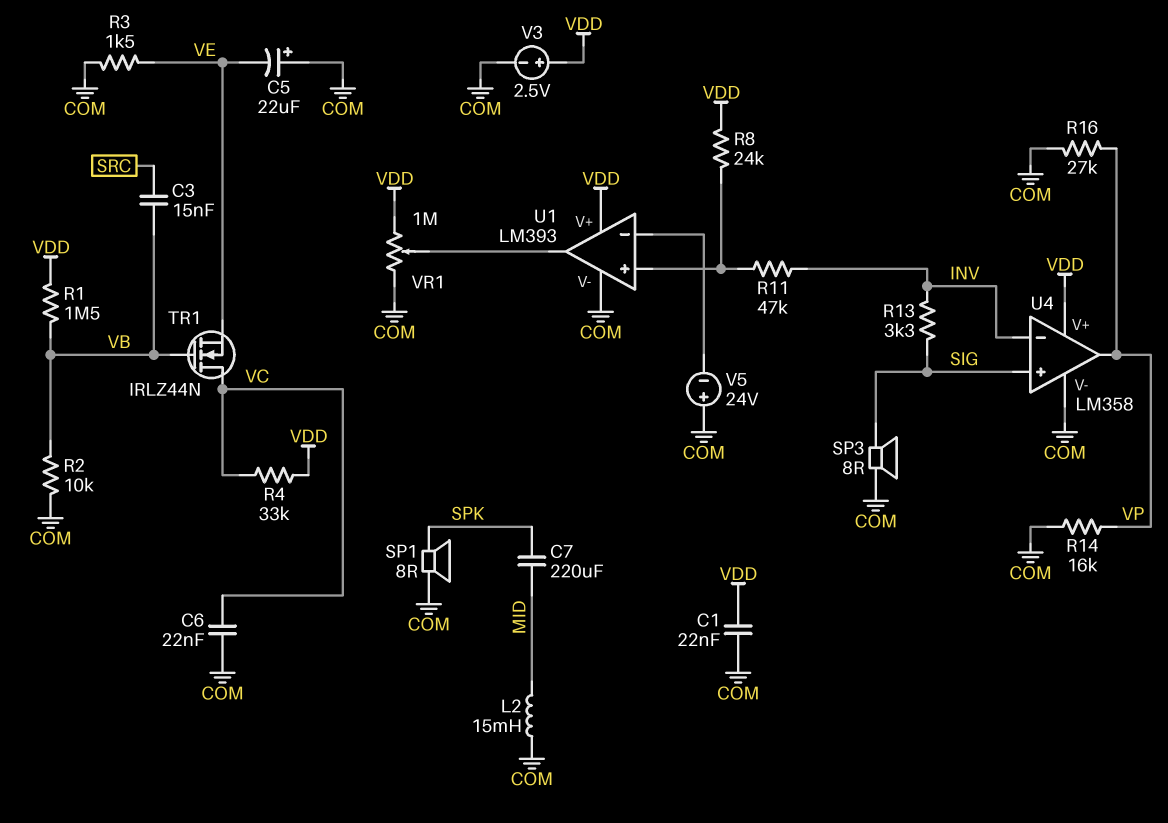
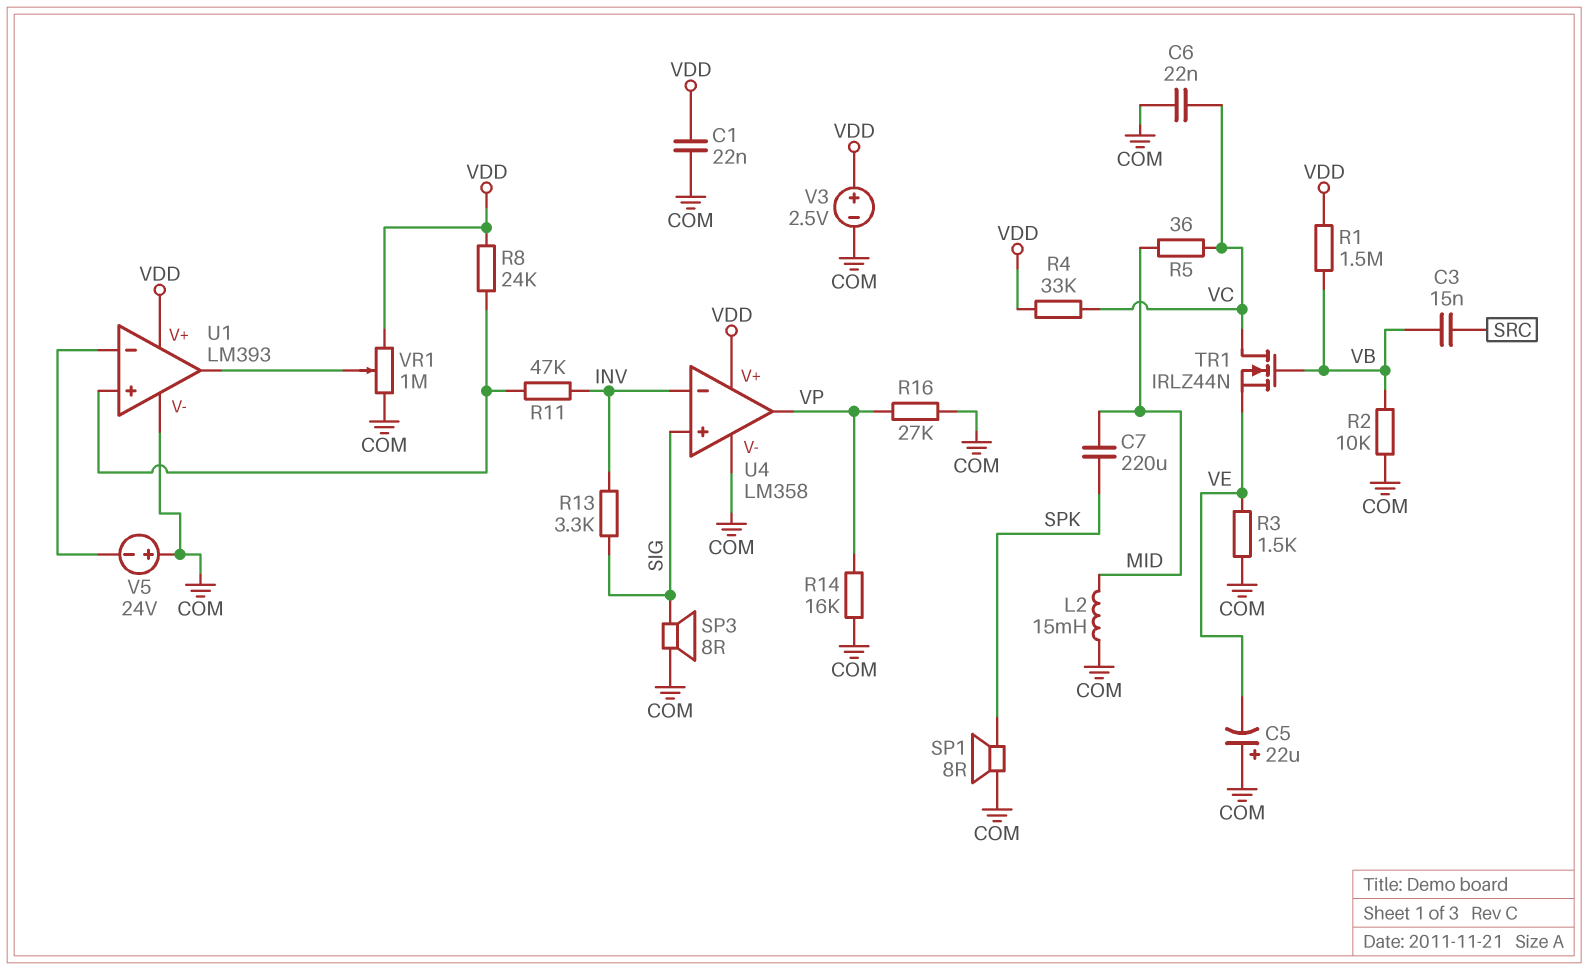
R5: none -> 36 (MID, VC)

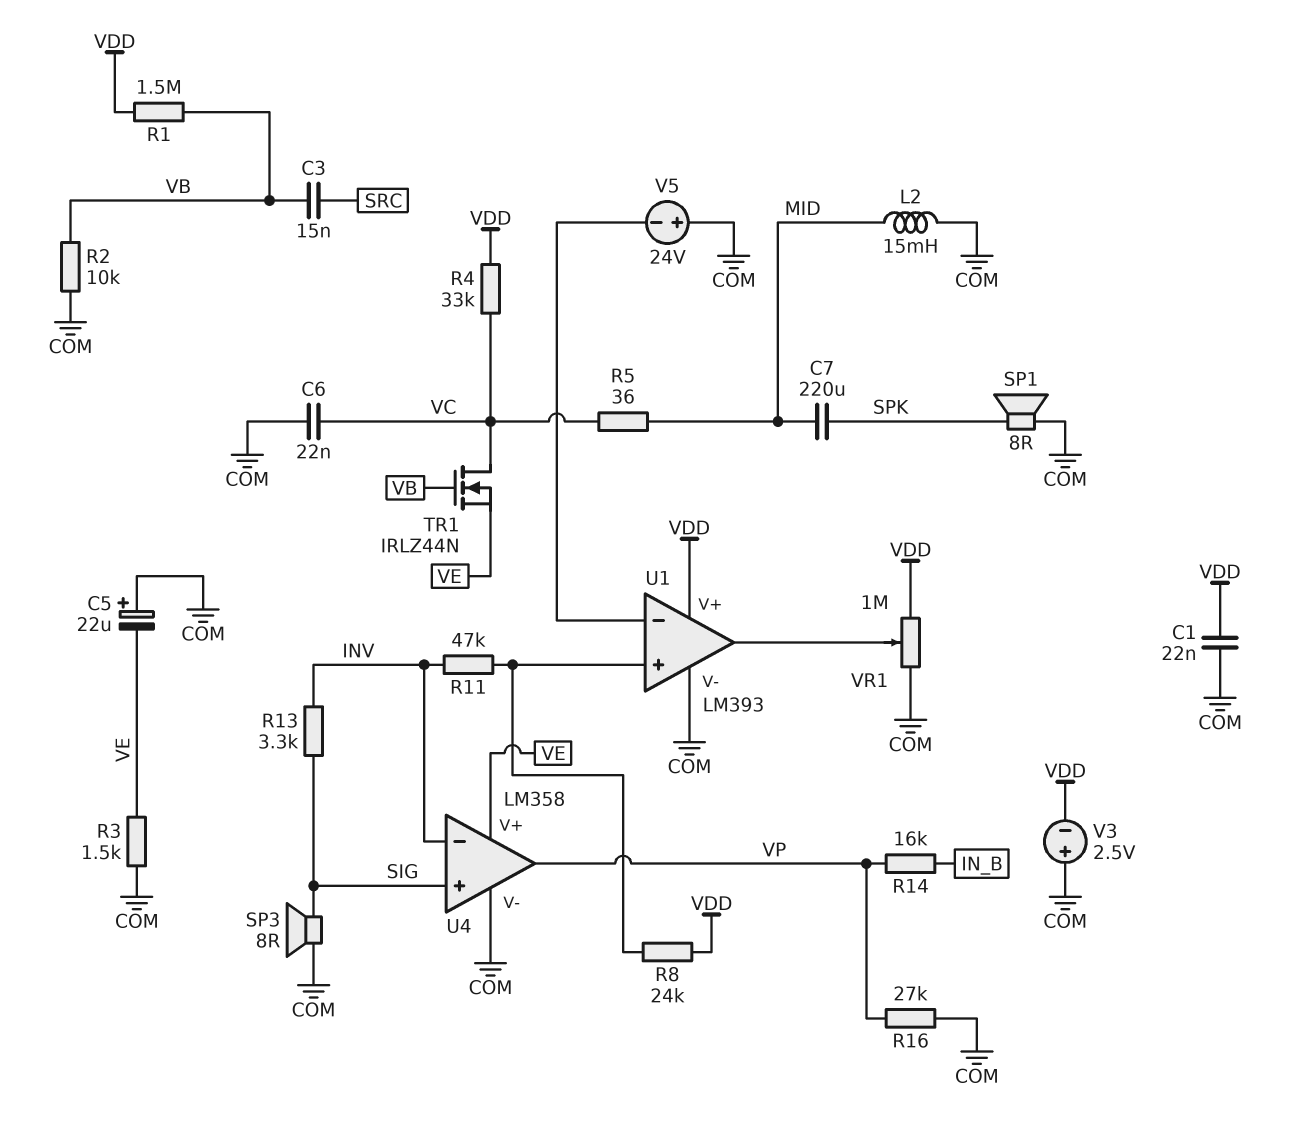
R14: 16k (COM, VP) -> 16k (IN_B, VP)
U4 pin V+: VDD -> VE
V3: 2.5V (plus VDD, minus COM) -> 2.5V (plus COM, minus VDD)

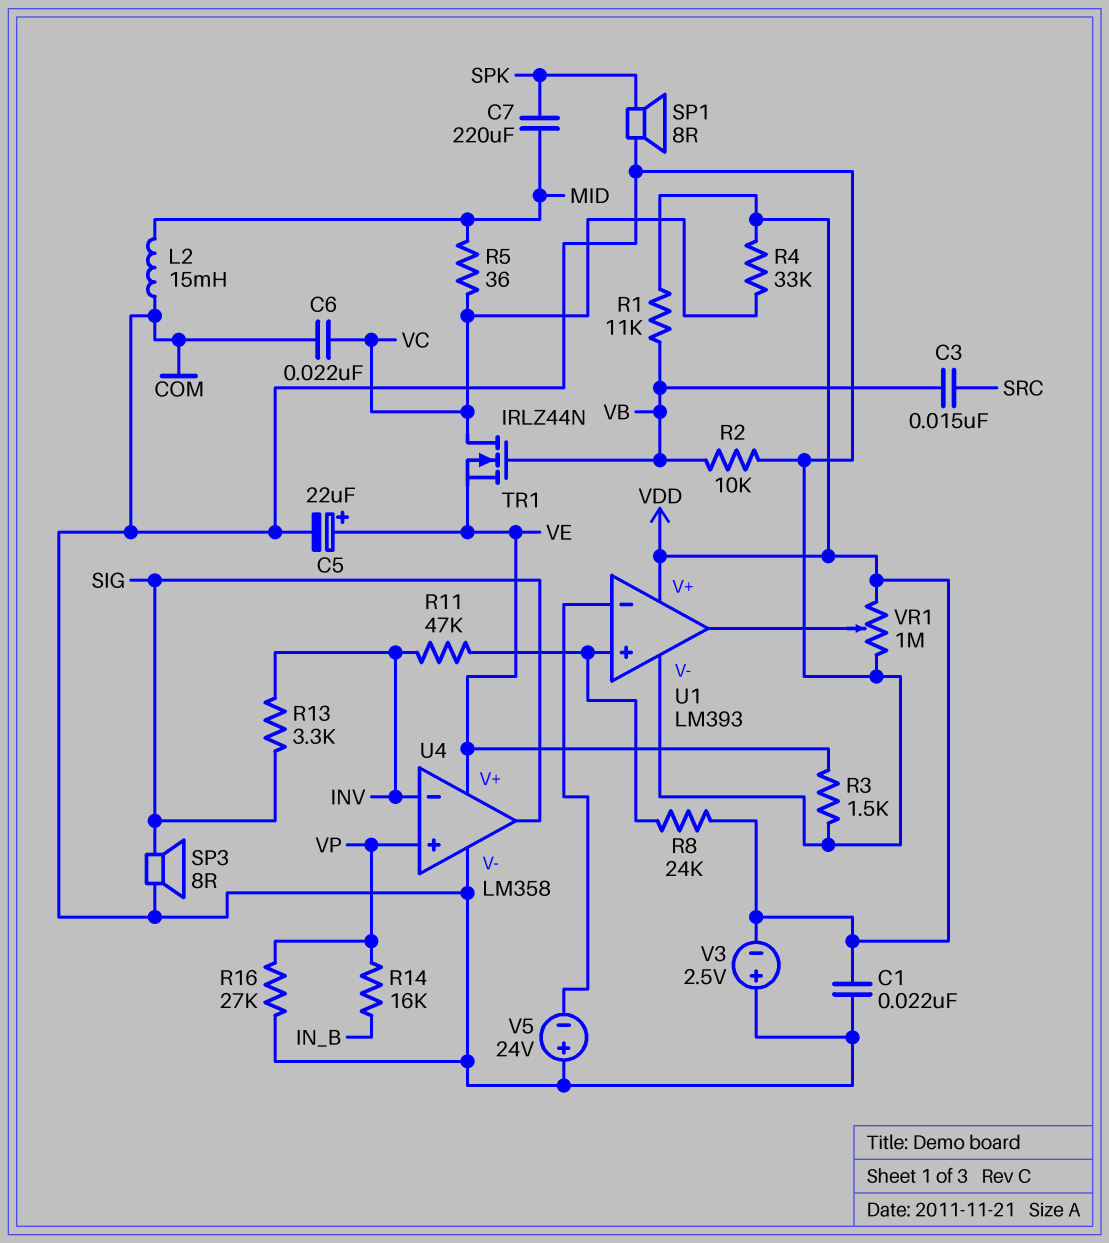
C5: 22uF (plus COM, minus VE) -> 22uF (plus VE, minus COM)
R1: 1.5M (VB, VDD) -> 11k (VB, VDD)
U4 pin in+: SIG -> VP
U4 pin out: VP -> SIG

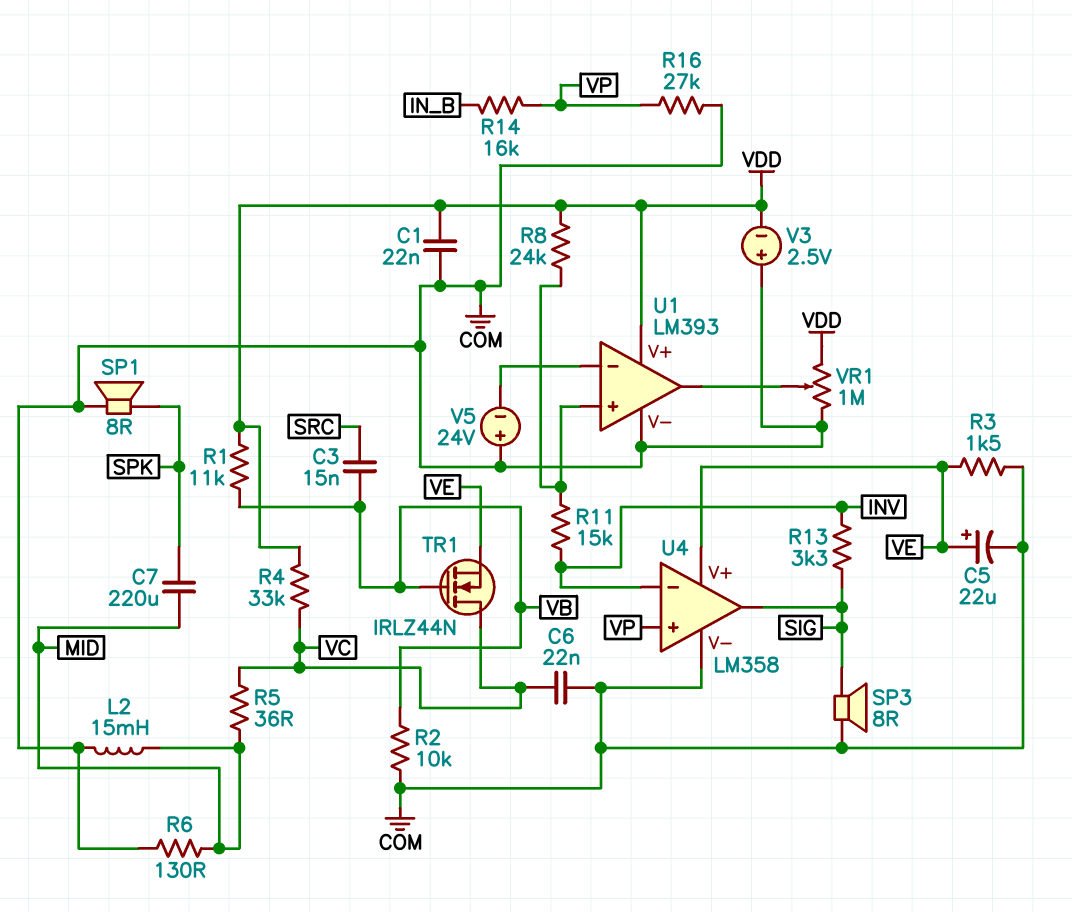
R6: none -> 130 (COM, MID)
R11: 47k (INV, U1/in+) -> 15k (INV, U1/in+)

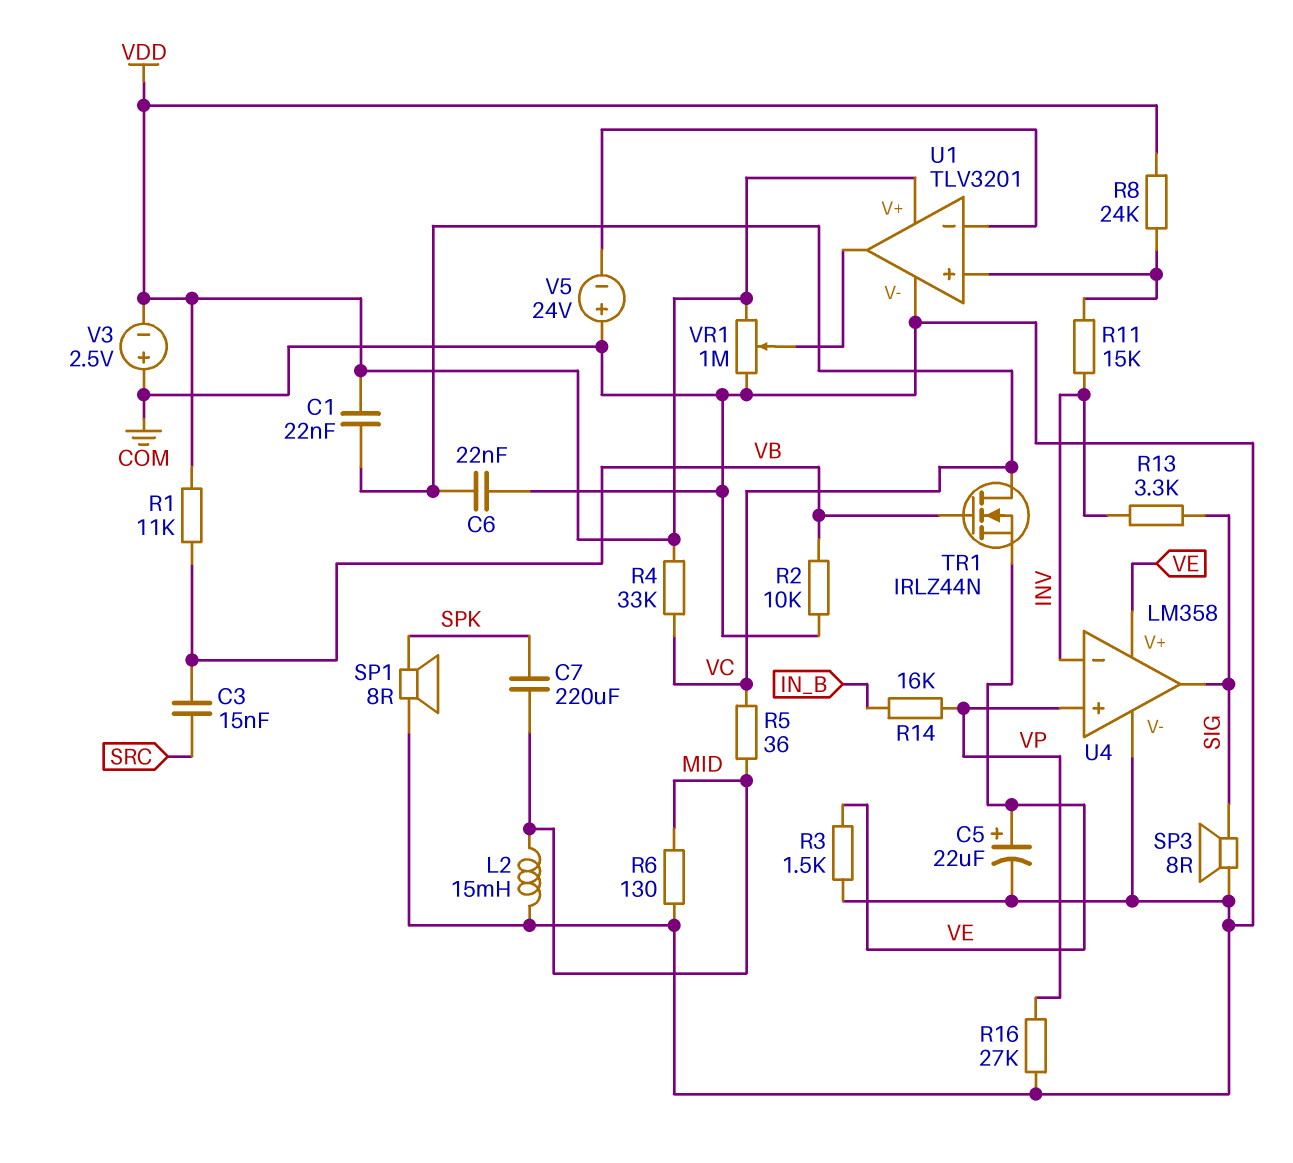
C1: 22nF (COM, VDD) -> 22nF (VC, VDD)
U1: LM393 -> TLV3201

